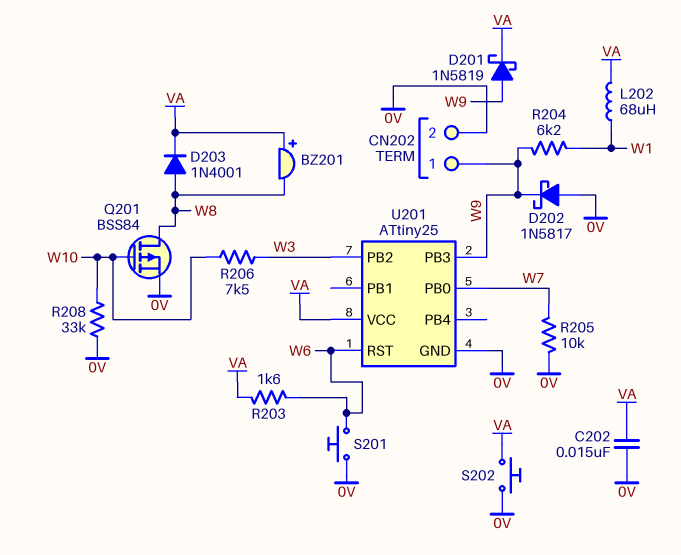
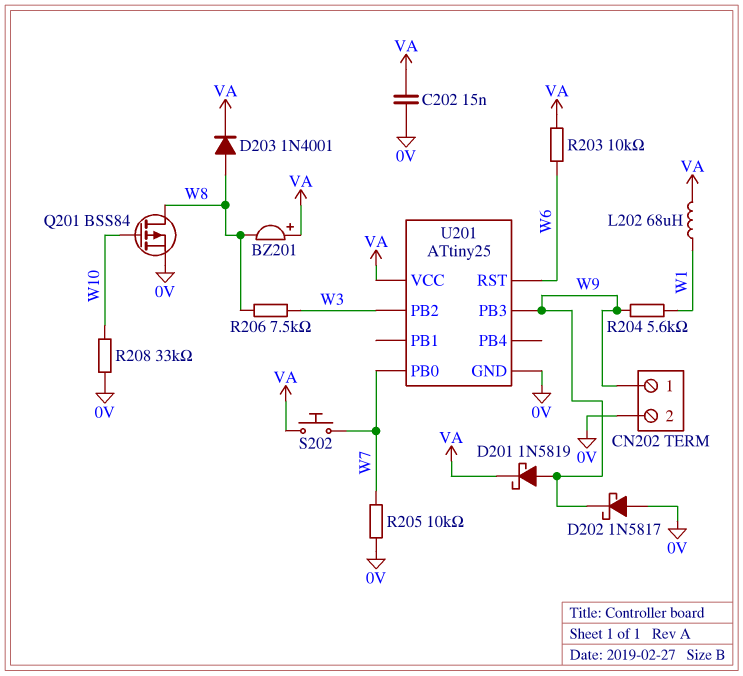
R203: 1.6k (VA, W6) -> 10k (VA, W6)
R204: 6.2k (W1, W9) -> 5.6k (W1, W9)
R206: 7.5k (W3, W10) -> 7.5k (W3, W8)
S201: button (0V, W6) -> none
S202: button (0V, VA) -> button (VA, W7)

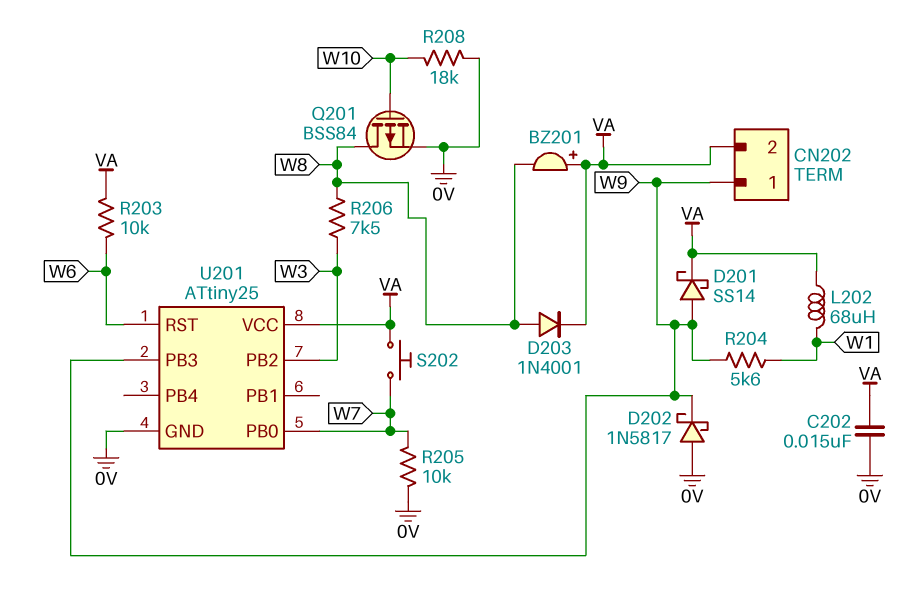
CN202 pin 2: 0V -> VA
D201: schottky 1N5819 (A W9, K VA) -> schottky SS14 (A W9, K VA)
R208: 33k (0V, W10) -> 18k (0V, W10)

